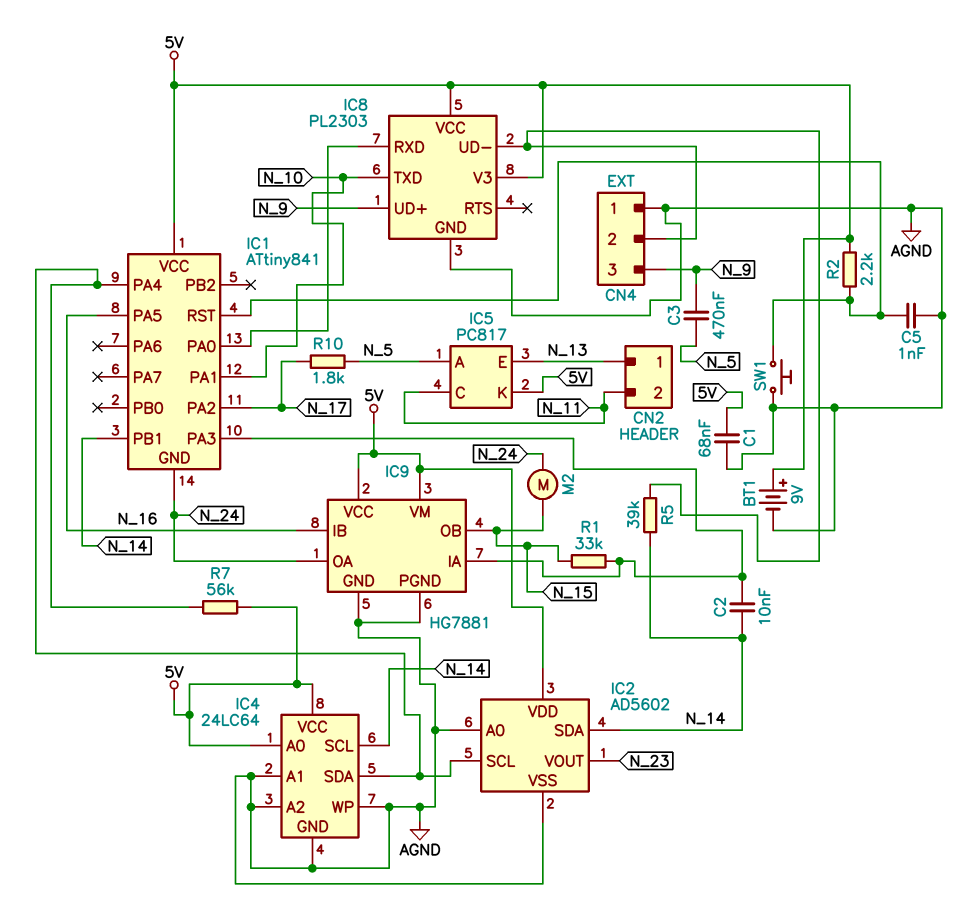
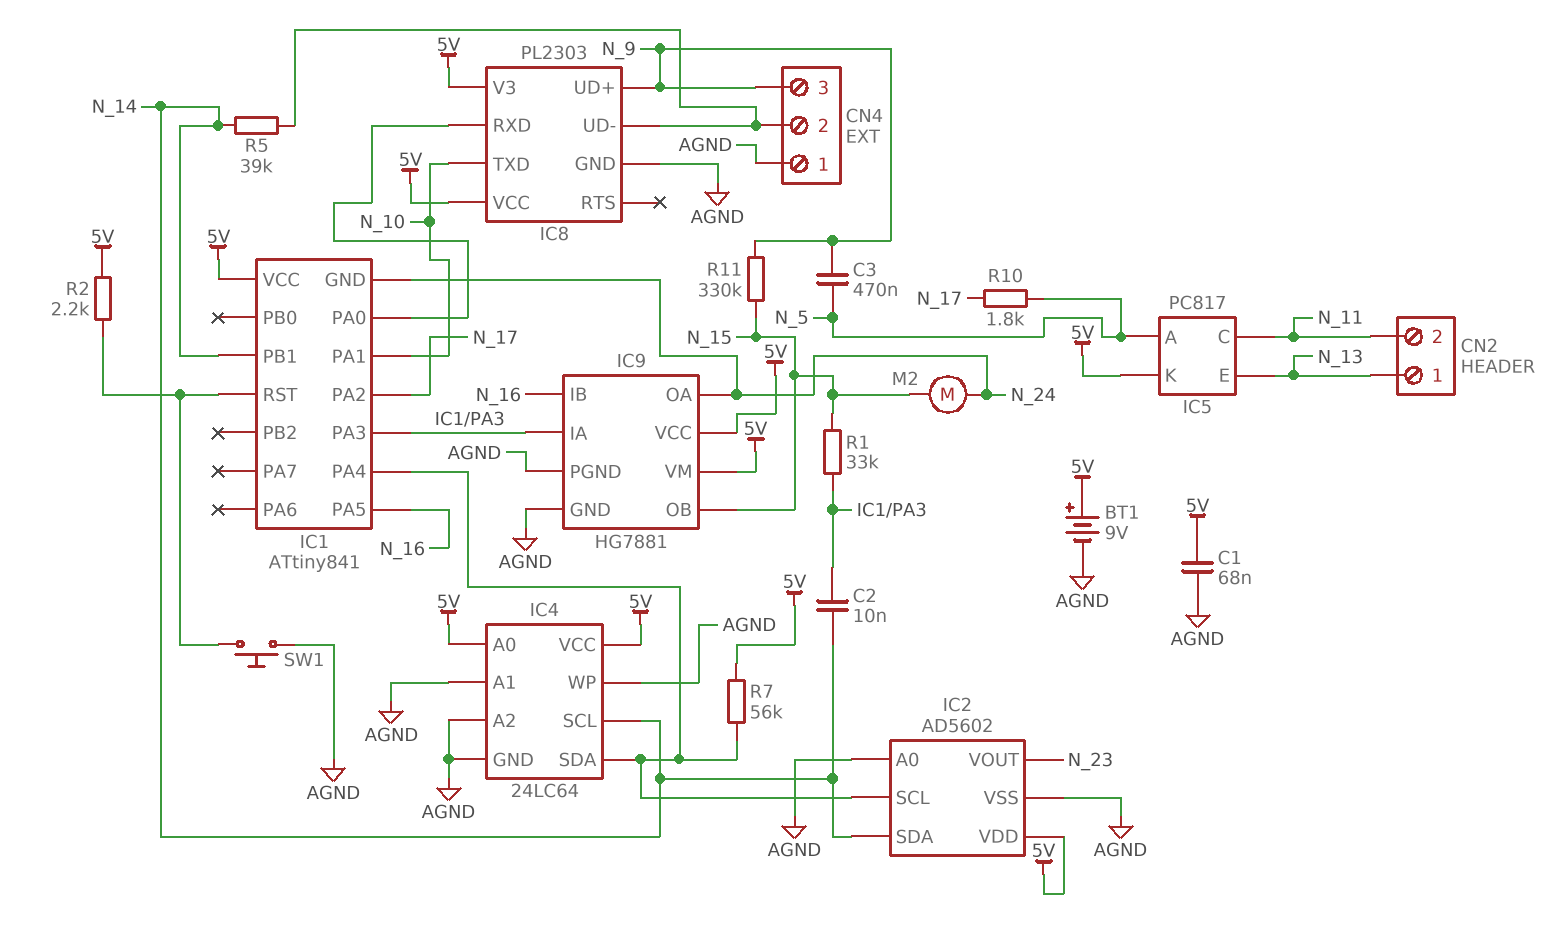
C5: 1nF (AGND, IC1/RST) -> none
R11: none -> 330k (N_9, N_15)

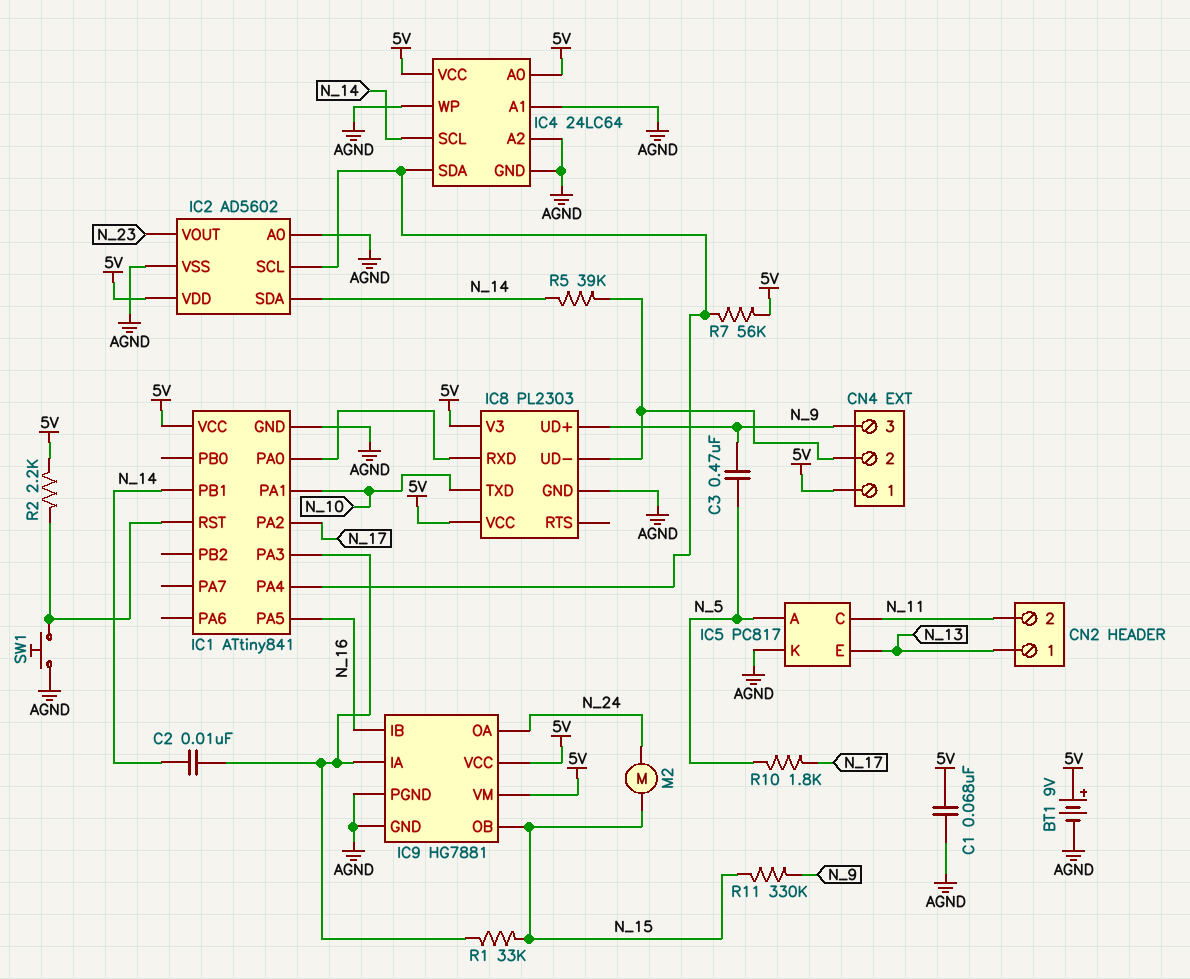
CN4 pin 1: AGND -> 5V
IC1 pin GND: N_24 -> AGND
IC5 pin K: 5V -> AGND

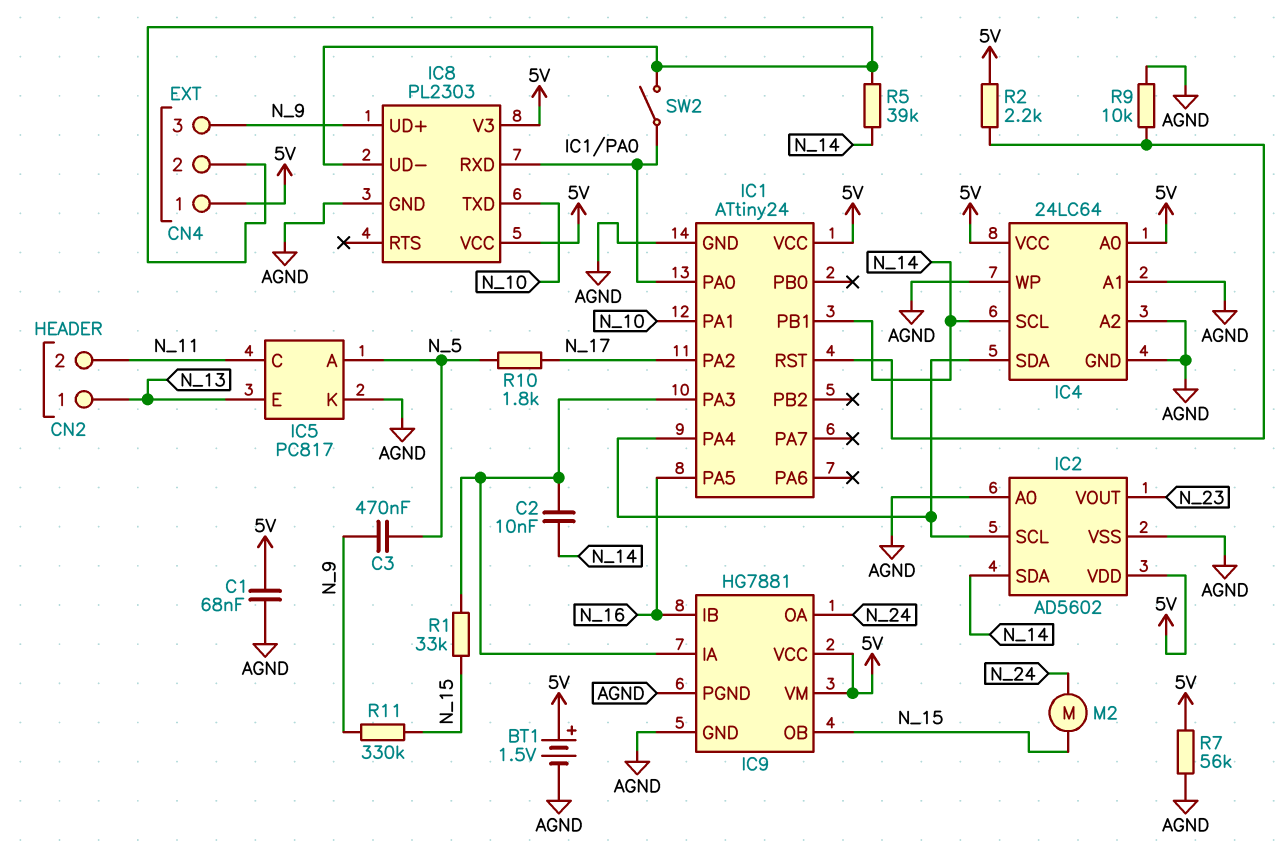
BT1: 9V (plus 5V, minus AGND) -> 1.5V (plus 5V, minus AGND)
IC1: ATtiny841 -> ATtiny24
R7: 56k (5V, IC1/PA4) -> 56k (5V, AGND)
R9: none -> 10k (AGND, IC1/RST)
SW1: button (AGND, IC1/RST) -> none
SW2: none -> switch (CN4/2, IC1/PA0)

